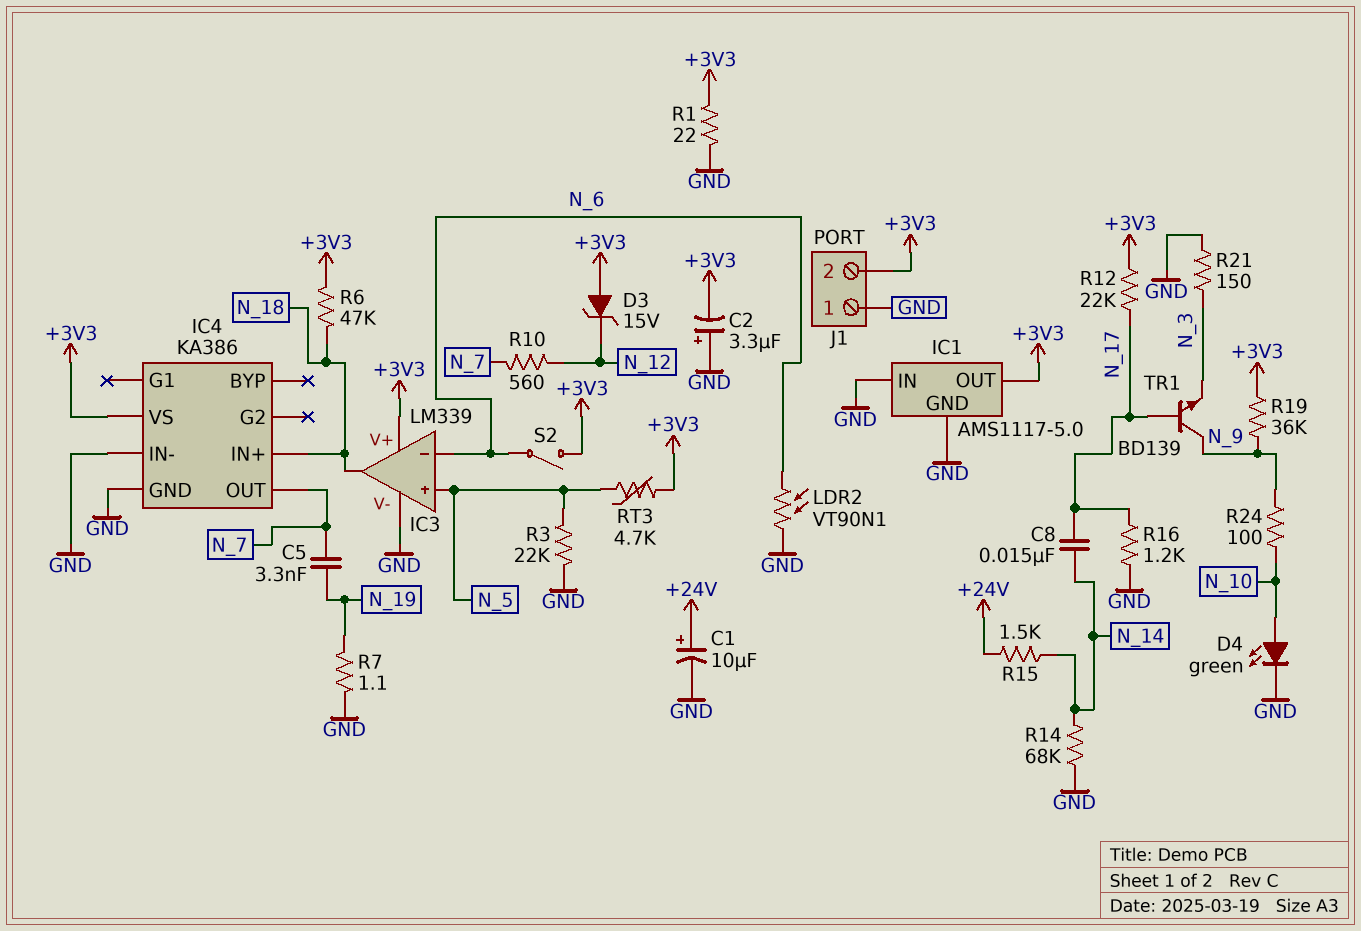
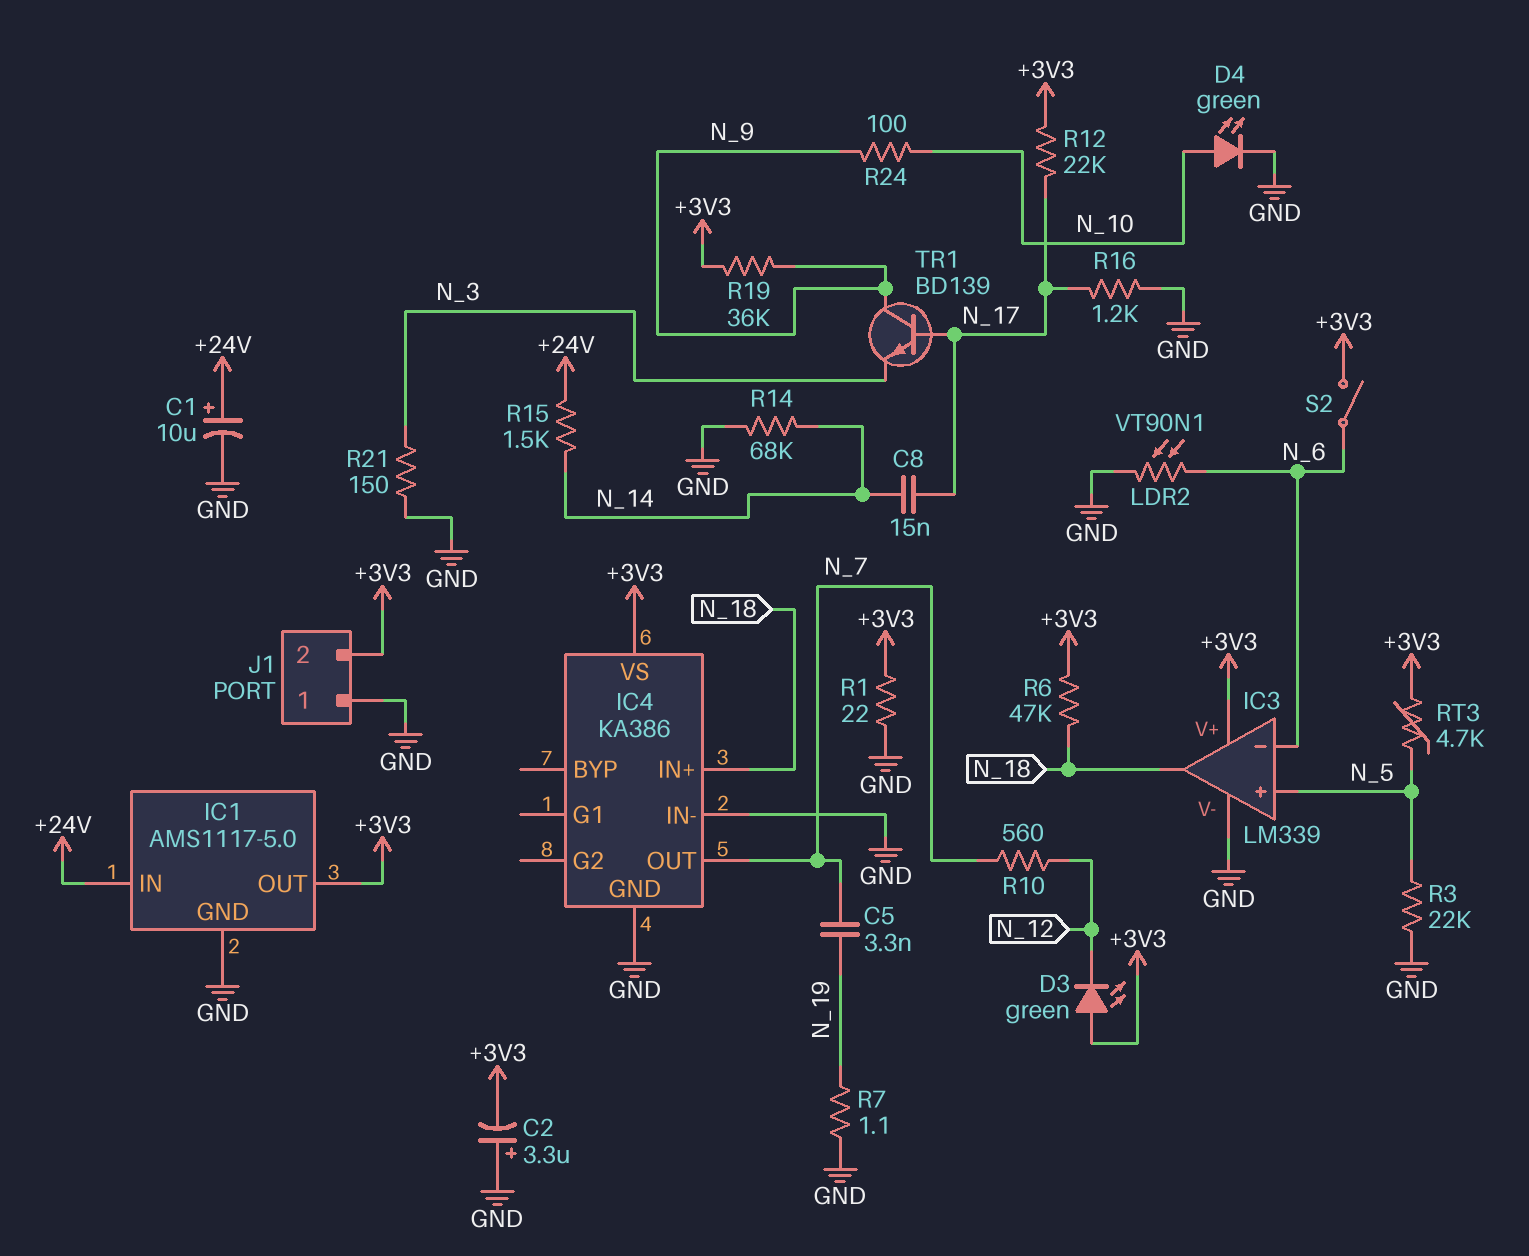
D3: zener 15V (A +3V3, K N_12) -> LED green (A +3V3, K N_12)
IC1 pin IN: GND -> +24V

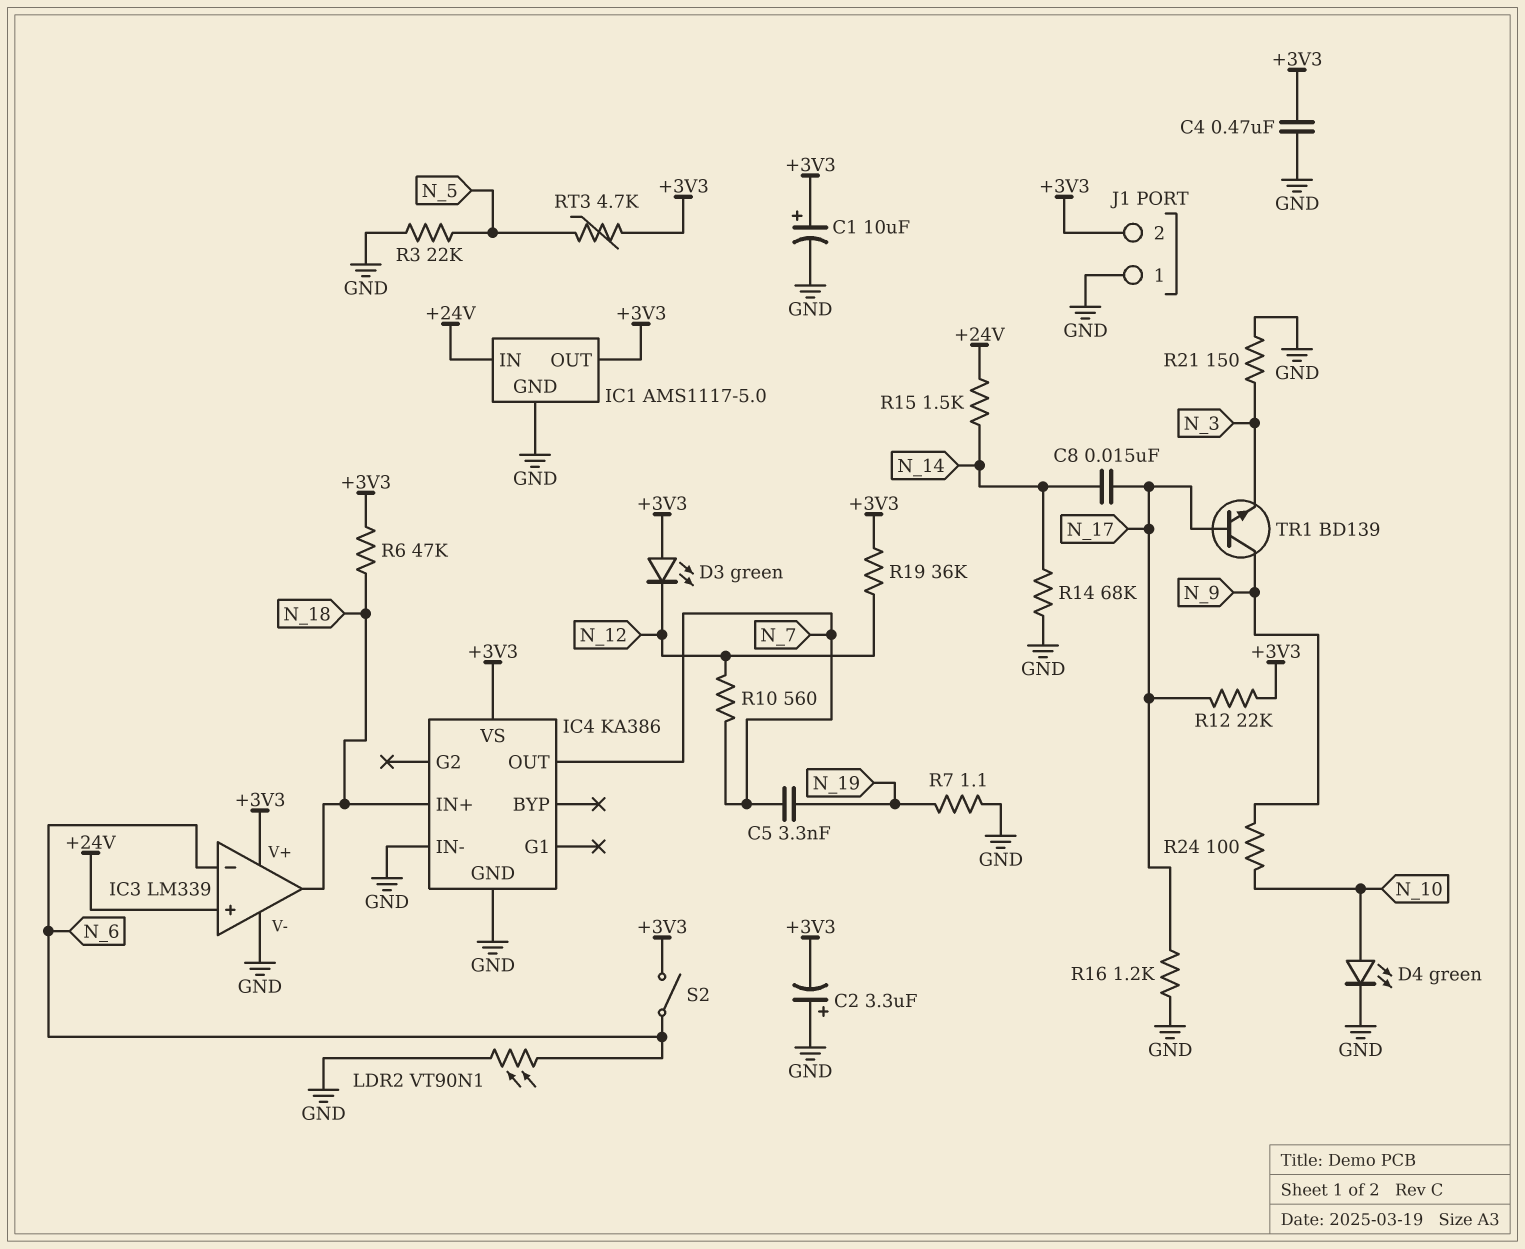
C1: 10uF (plus +24V, minus GND) -> 10uF (plus +3V3, minus GND)
C4: none -> 470nF (+3V3, GND)
IC3 pin in+: N_5 -> +24V
R1: 22 (+3V3, GND) -> none
R19: 36k (+3V3, N_9) -> 36k (+3V3, N_12)

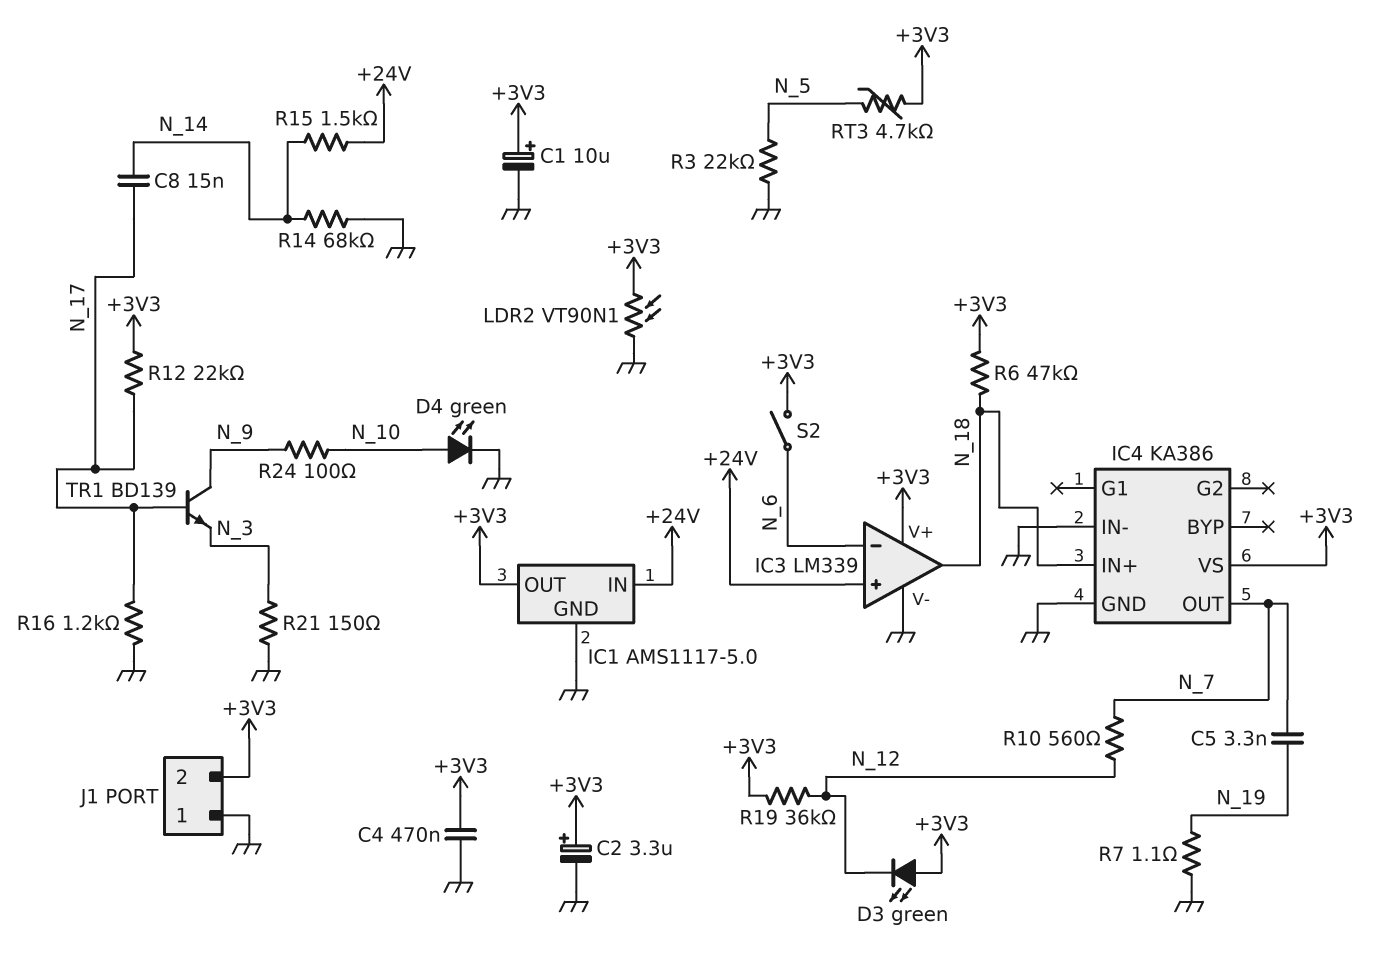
C2: 3.3uF (plus GND, minus +3V3) -> 3.3uF (plus +3V3, minus GND)
LDR2: VT90N1 (GND, N_6) -> VT90N1 (+3V3, GND)

